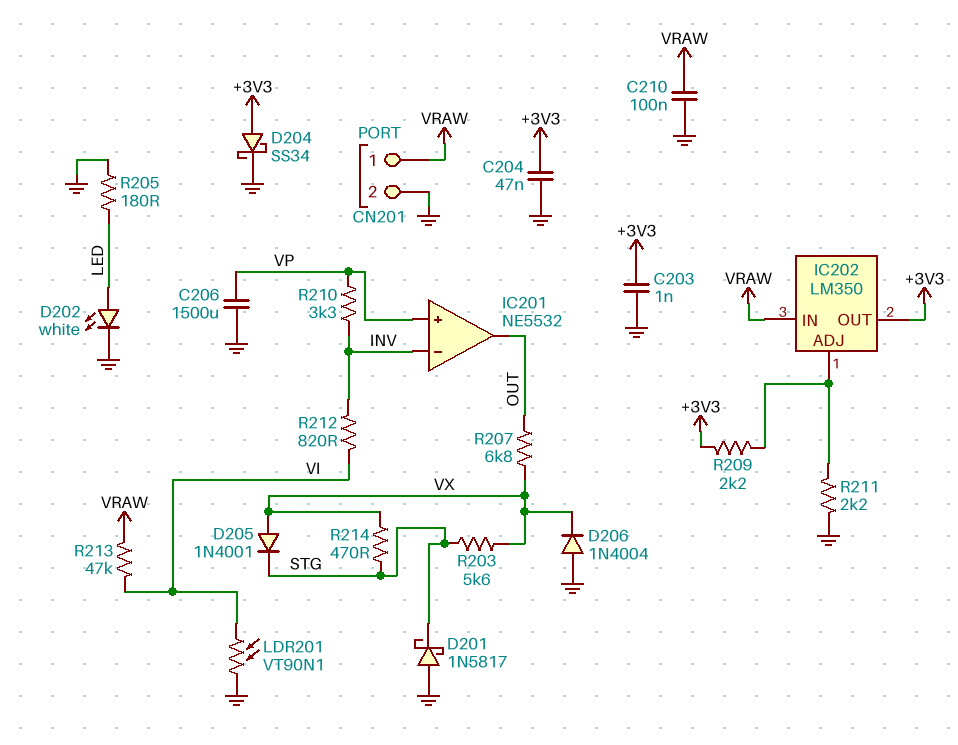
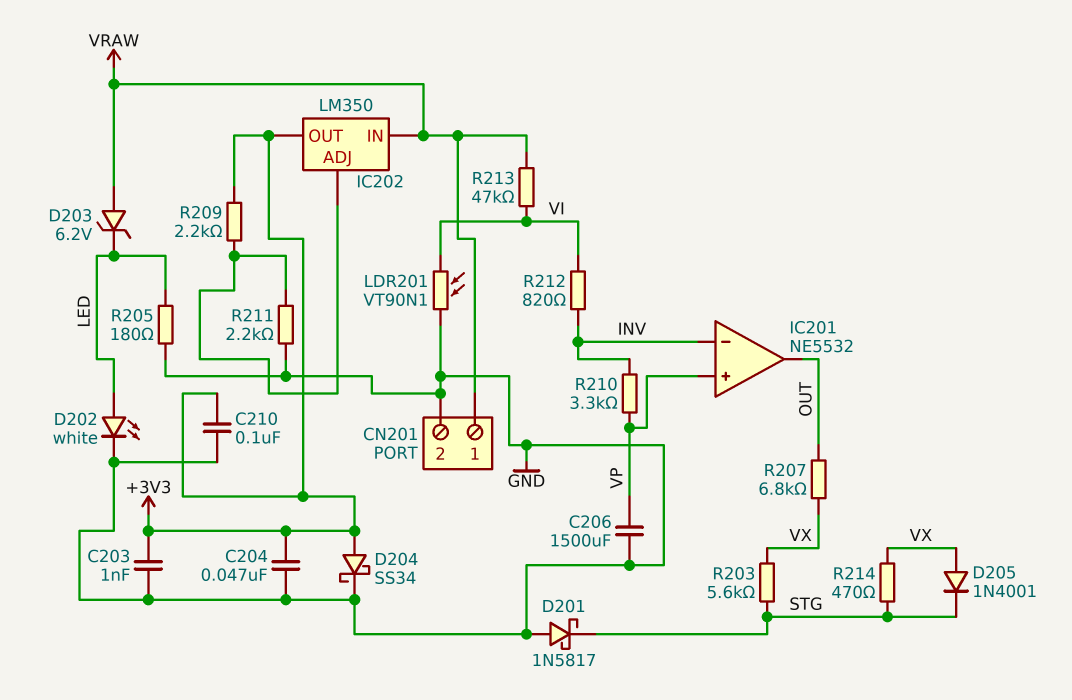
C210: 100nF (GND, VRAW) -> 100nF (+3V3, GND)
D203: none -> zener 6.2V (A VRAW, K LED)
D206: diode 1N4004 (A GND, K VX) -> none

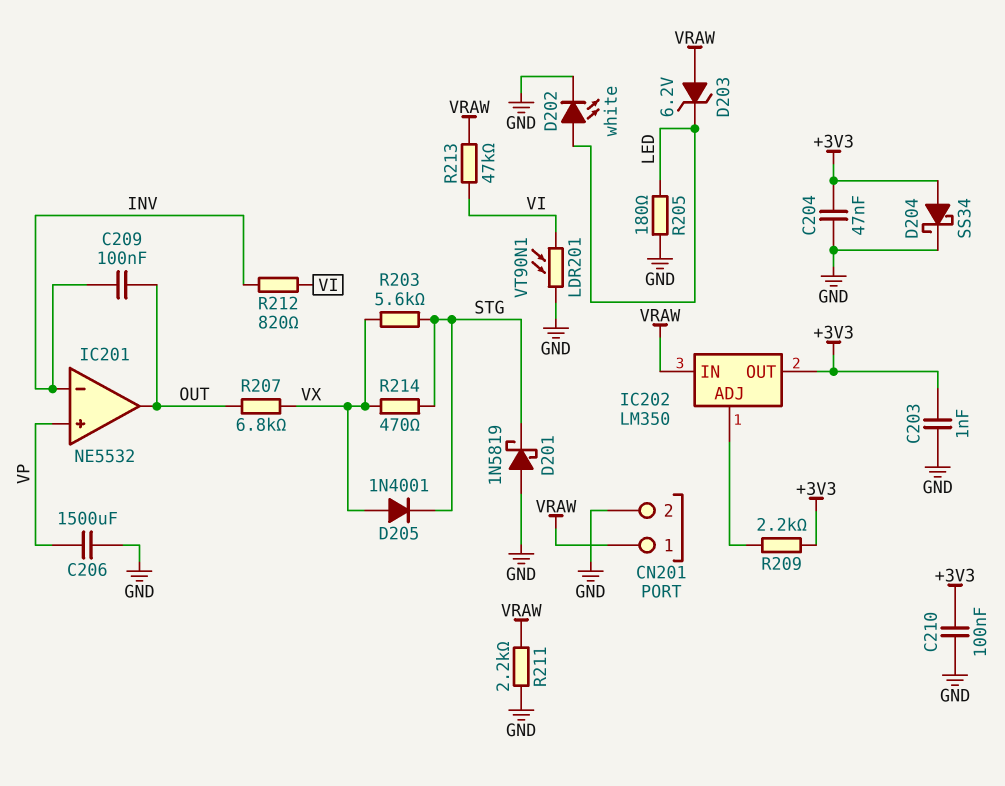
C209: none -> 100nF (INV, OUT)
D201: schottky 1N5817 (A GND, K STG) -> schottky 1N5819 (A GND, K STG)
R210: 3.3k (INV, VP) -> none
R211: 2.2k (GND, IC202/ADJ) -> 2.2k (GND, VRAW)

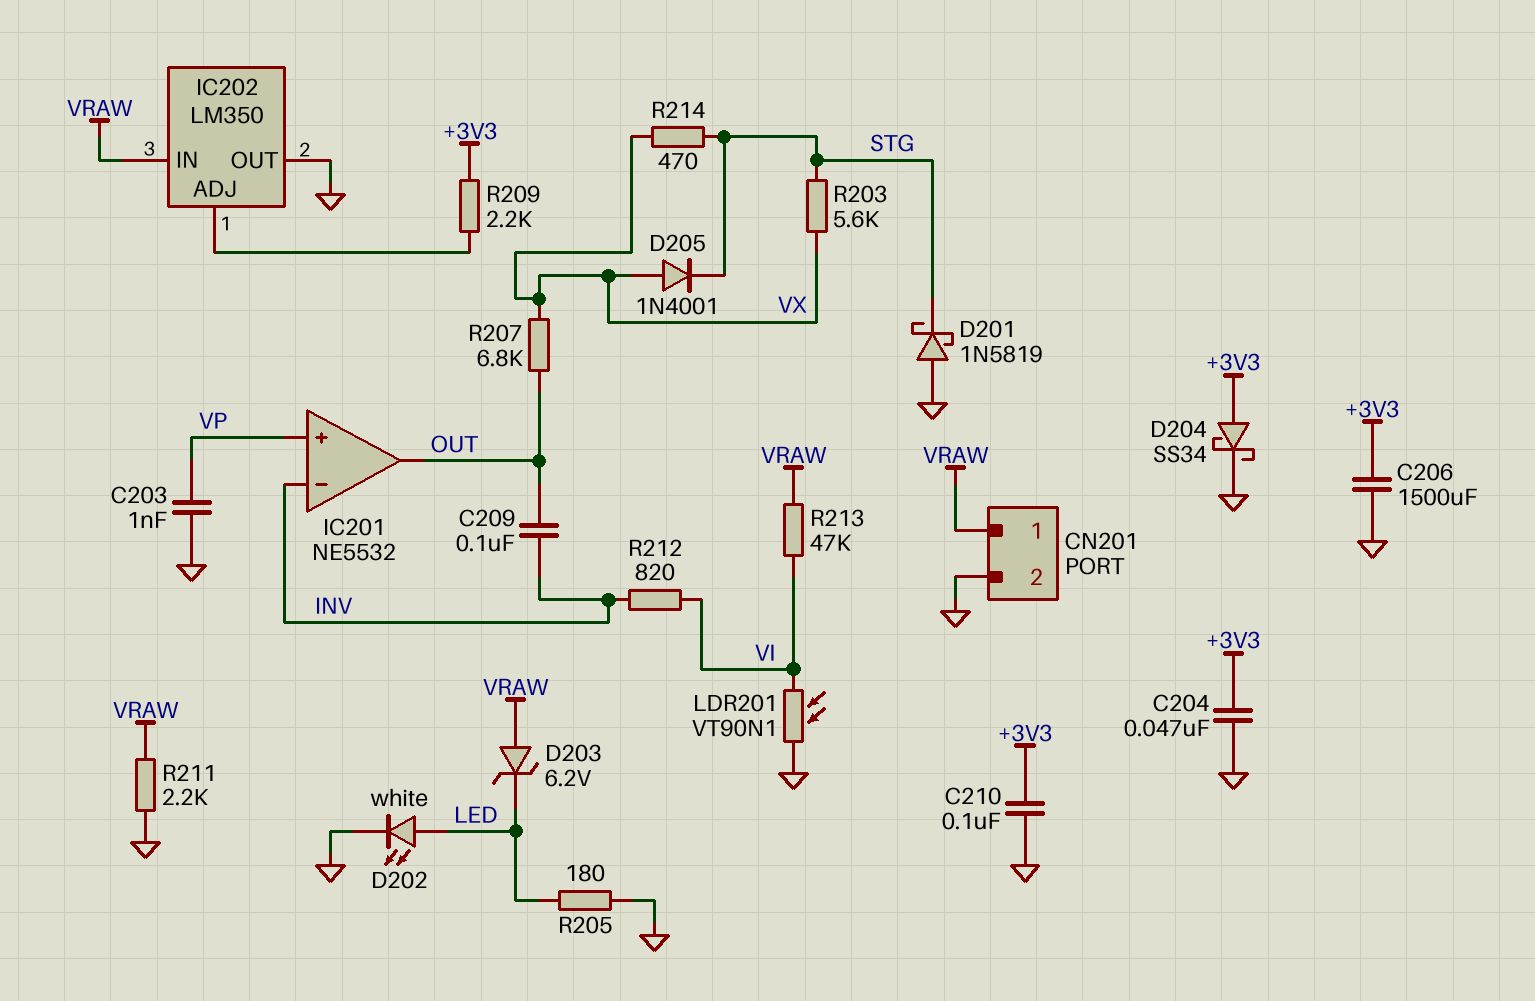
C203: 1nF (+3V3, GND) -> 1nF (GND, VP)
C206: 1500uF (GND, VP) -> 1500uF (+3V3, GND)
IC202 pin OUT: +3V3 -> GND

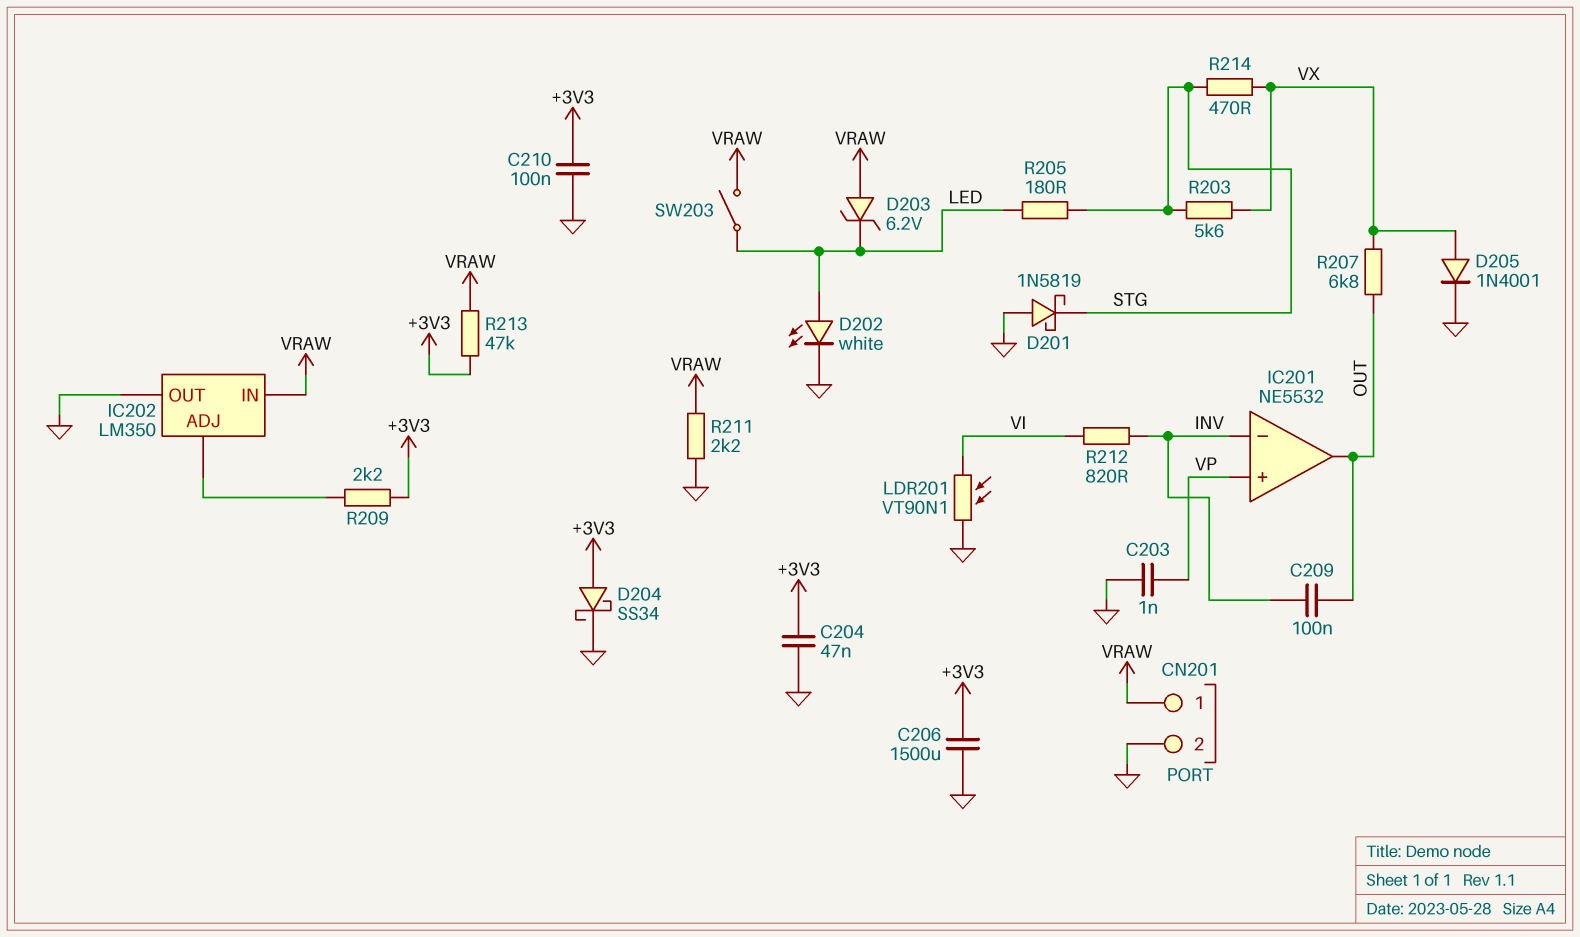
D205: diode 1N4001 (A VX, K STG) -> diode 1N4001 (A VX, K GND)
R205: 180 (GND, LED) -> 180 (LED, STG)
R213: 47k (VI, VRAW) -> 47k (+3V3, VRAW)
SW203: none -> switch (LED, VRAW)

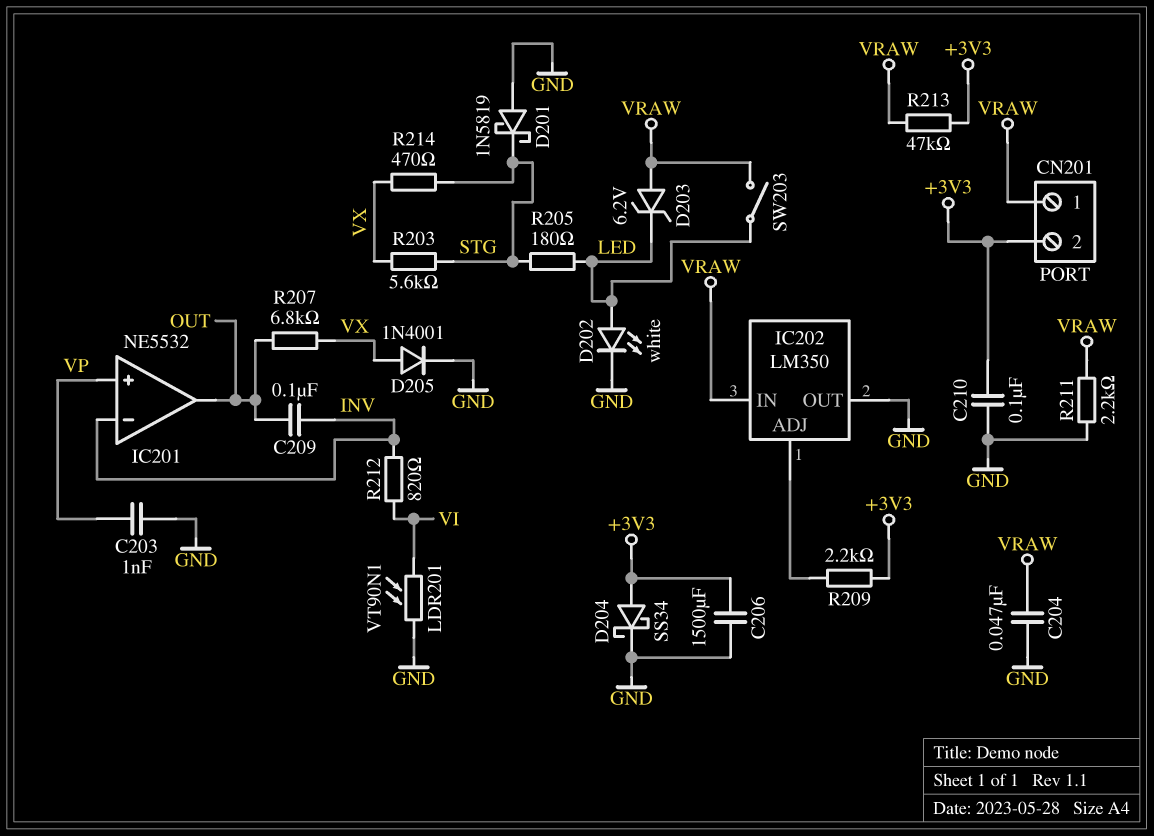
C204: 47nF (+3V3, GND) -> 47nF (GND, VRAW)
CN201 pin 2: GND -> +3V3

